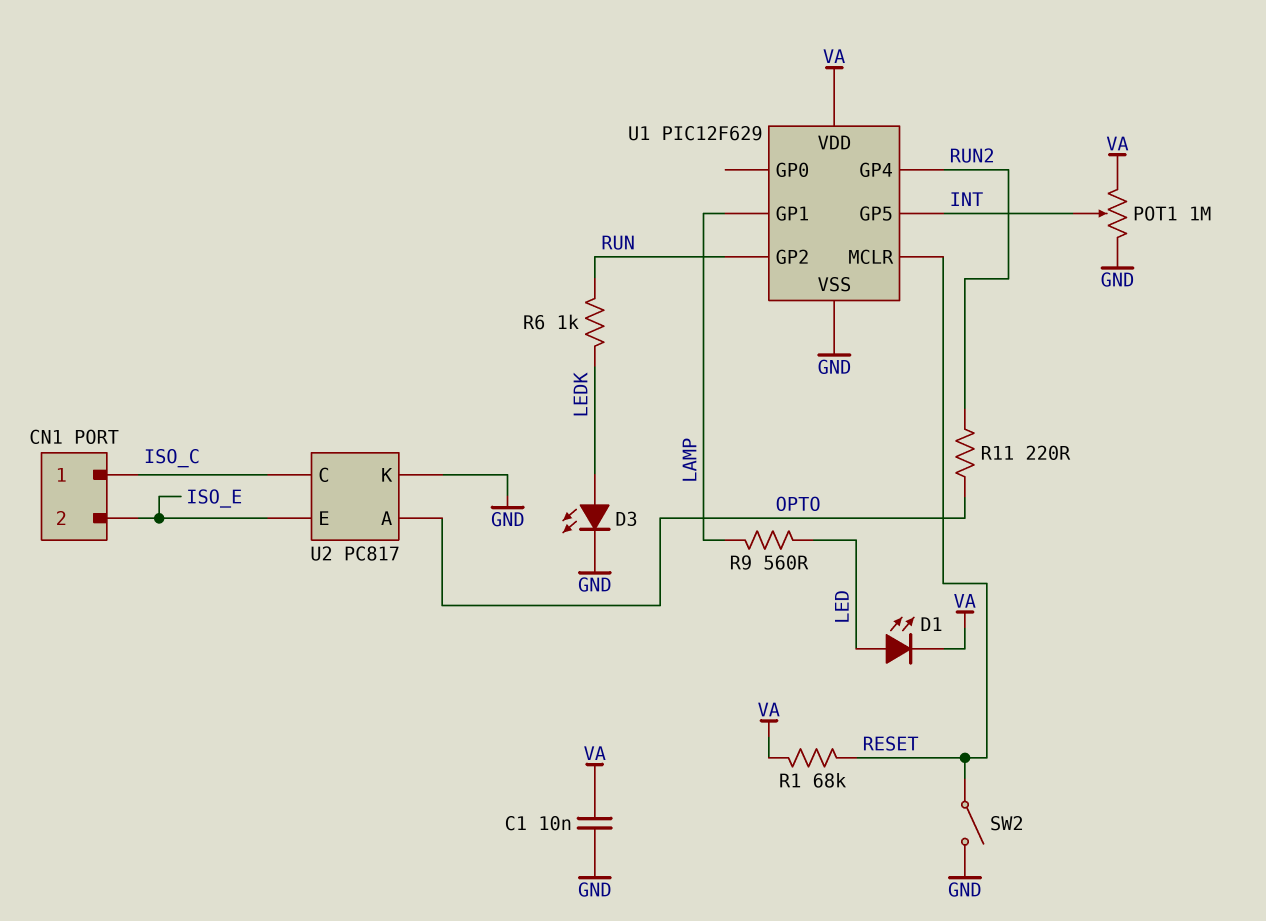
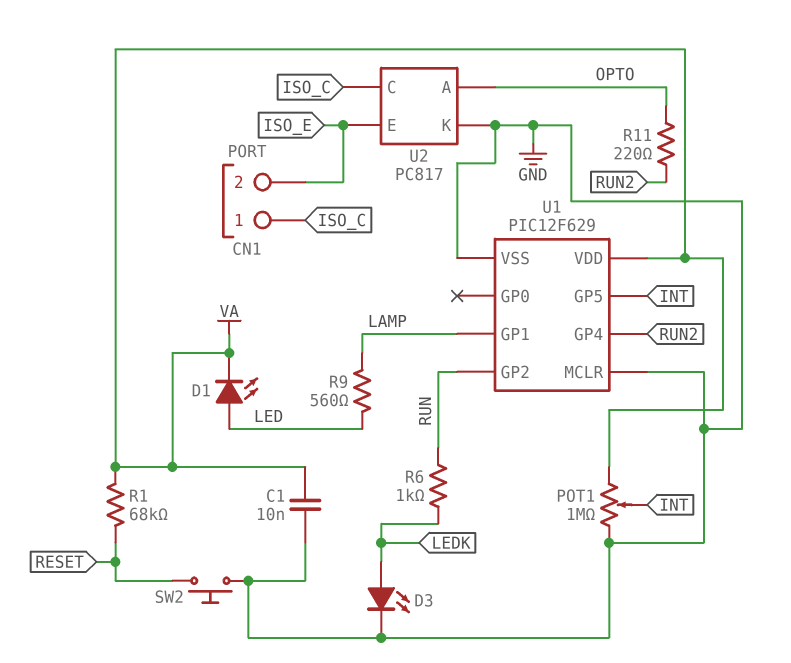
SW2: switch (GND, RESET) -> button (GND, RESET)
U1 pin MCLR: RESET -> GND

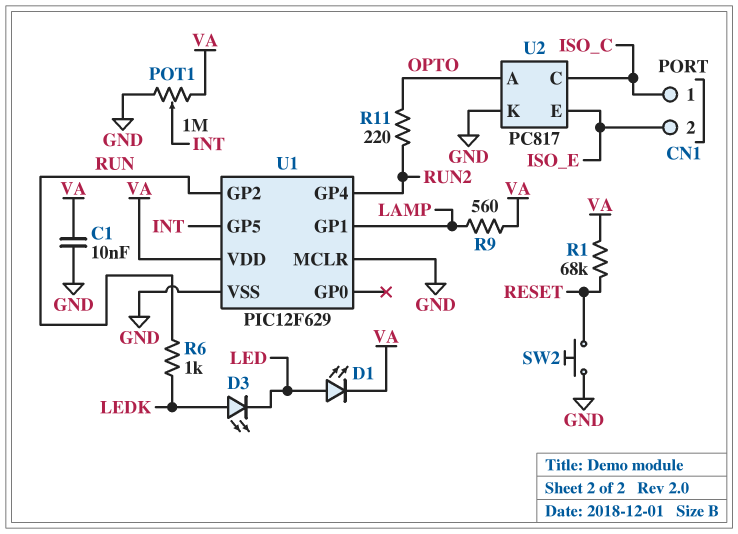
D3: LED (A LEDK, K GND) -> LED (A LEDK, K LED)
R9: 560 (LAMP, LED) -> 560 (LAMP, VA)

